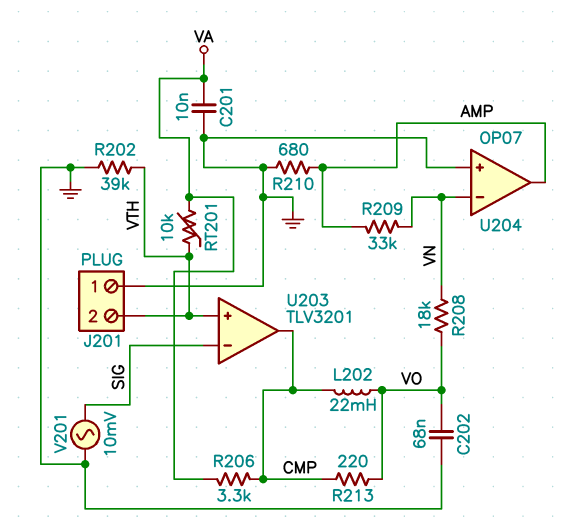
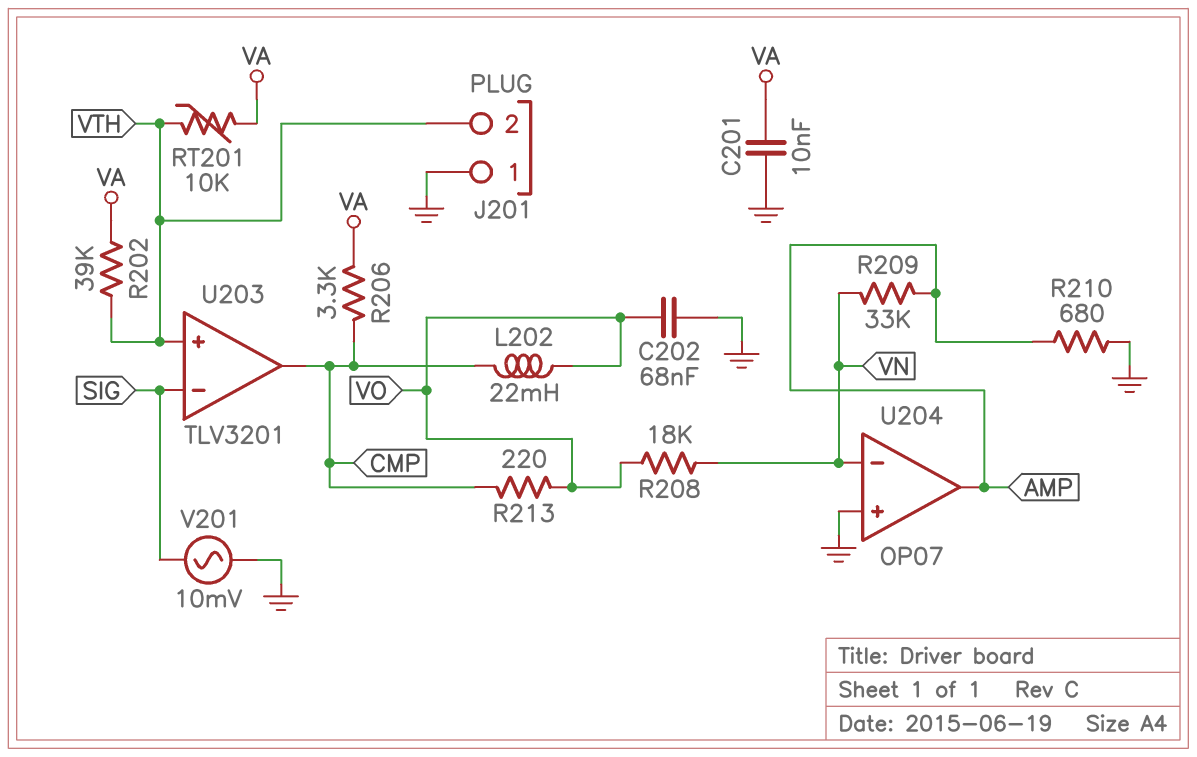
R202: 39k (GND, VTH) -> 39k (VA, VTH)

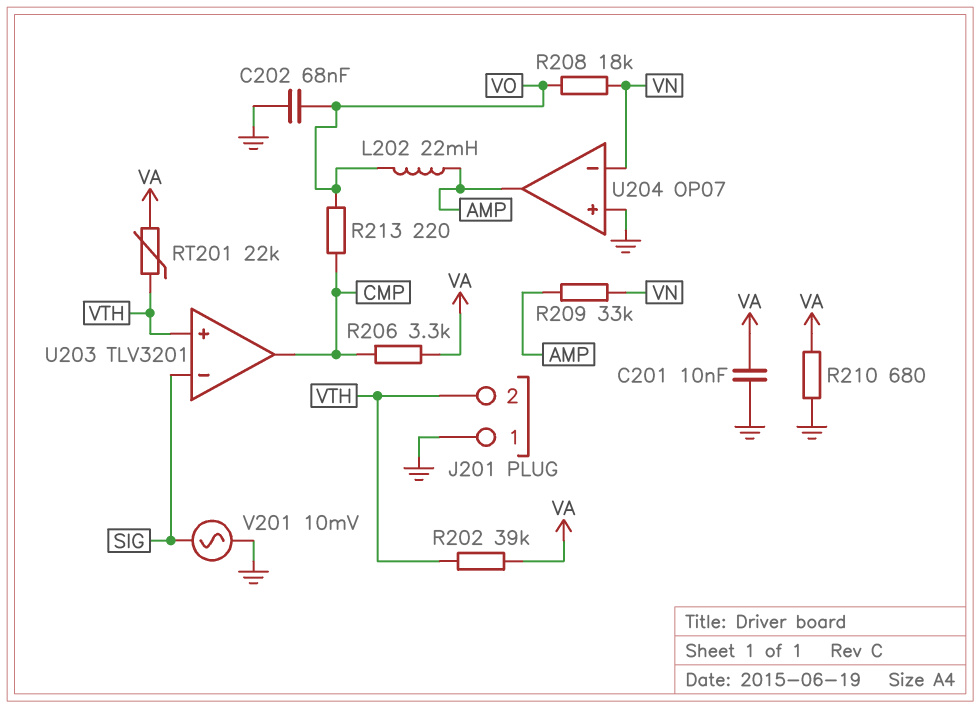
L202: 22mH (CMP, VO) -> 22mH (AMP, VO)
R210: 680 (AMP, GND) -> 680 (GND, VA)
RT201: 10k (VA, VTH) -> 22k (VA, VTH)

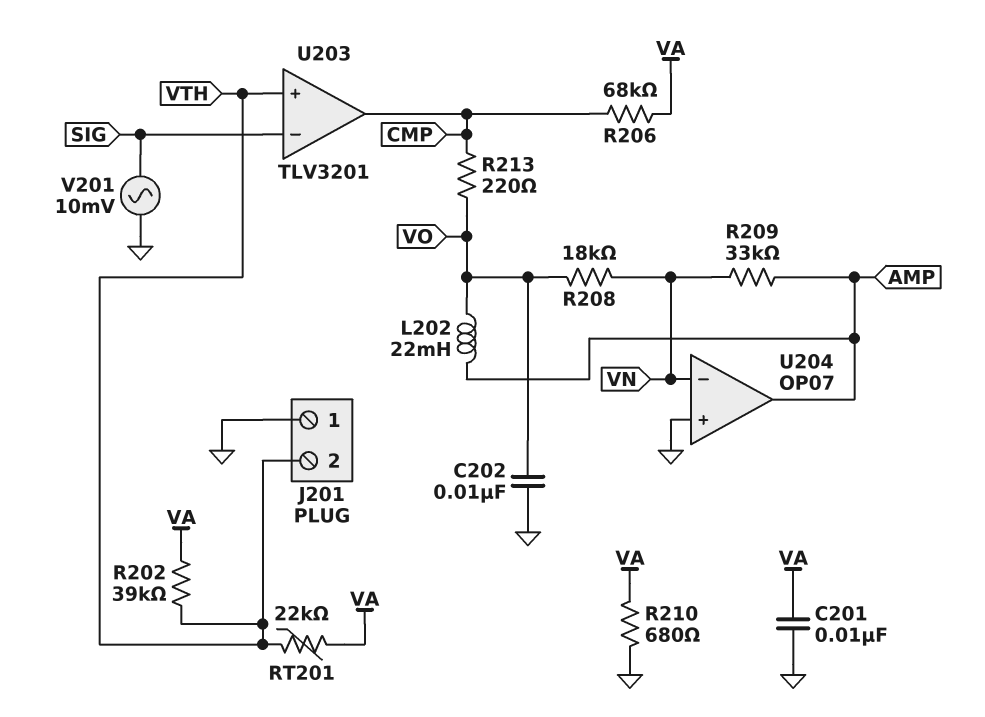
C202: 68nF (GND, VO) -> 10nF (GND, VO)
R206: 3.3k (CMP, VA) -> 68k (CMP, VA)

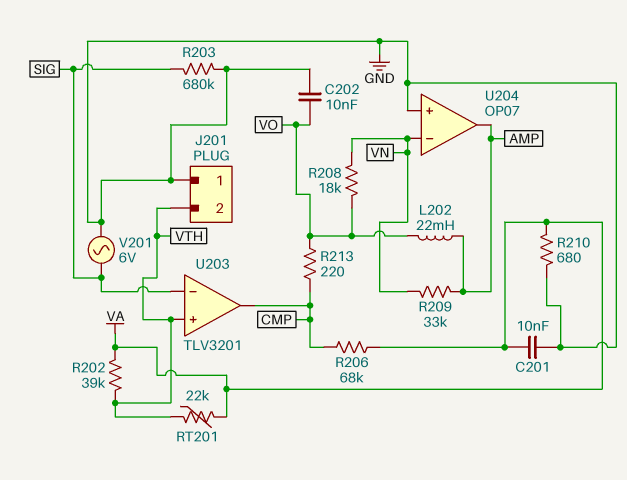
R203: none -> 680k (GND, SIG)
V201: AC 10mV (GND, SIG) -> AC 6V (GND, SIG)

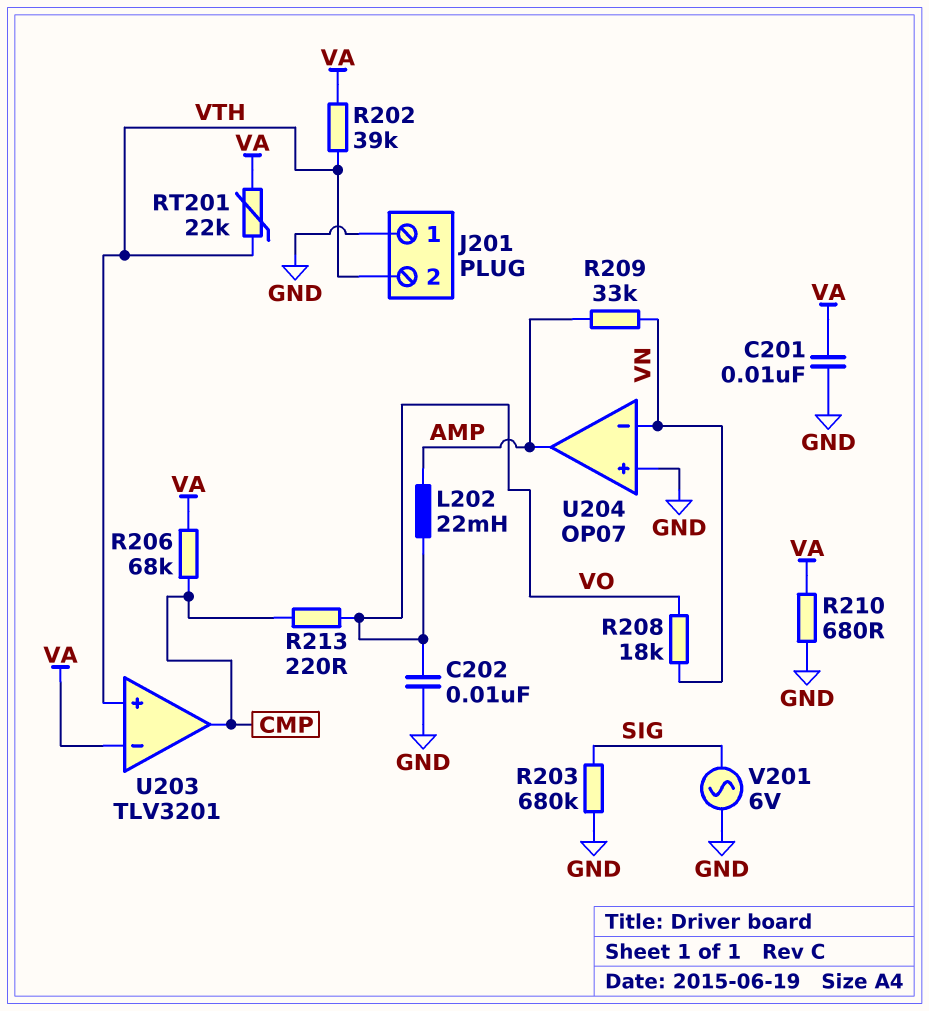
U203 pin in-: SIG -> VA

